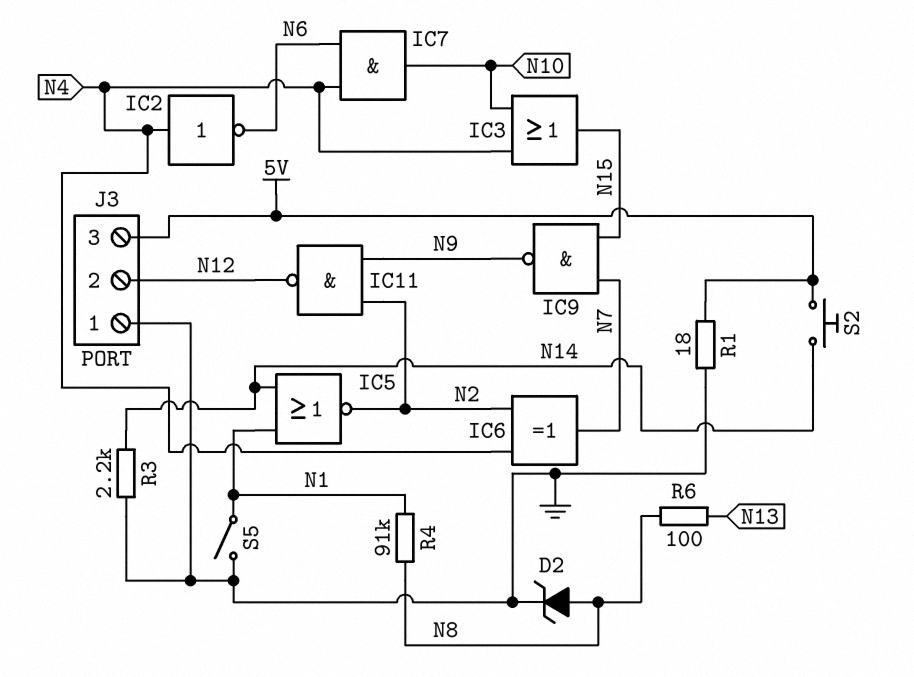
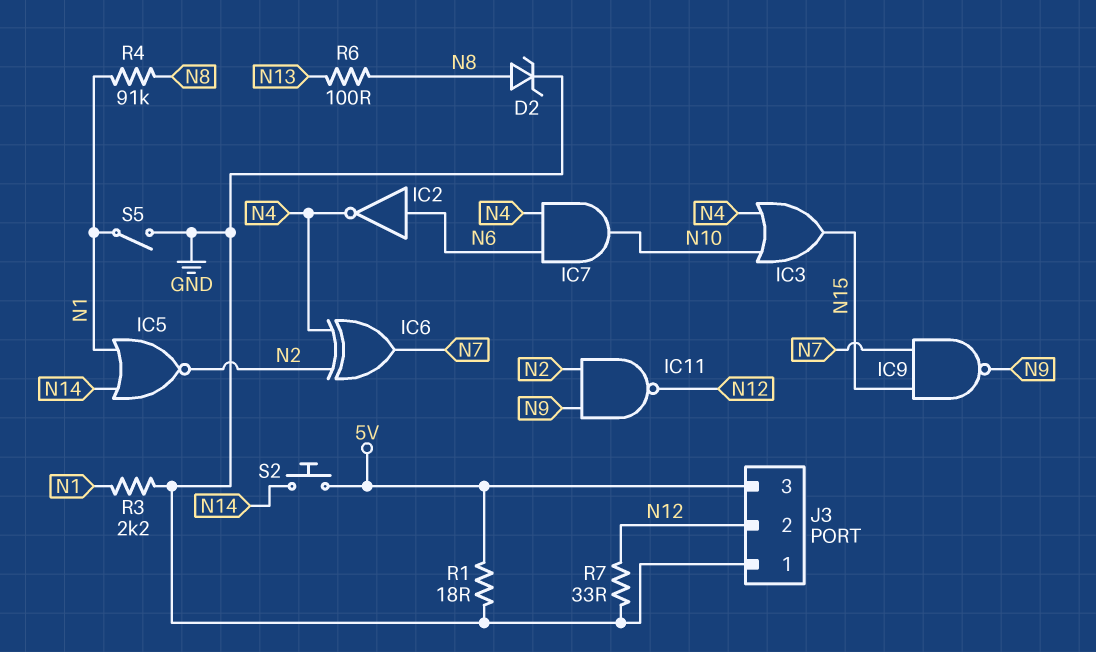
IC2: NOT (in N4, out N6) -> NOT (in N6, out N4)
R3: 2.2k (GND, N14) -> 2.2k (GND, N1)
R7: none -> 33 (GND, N12)

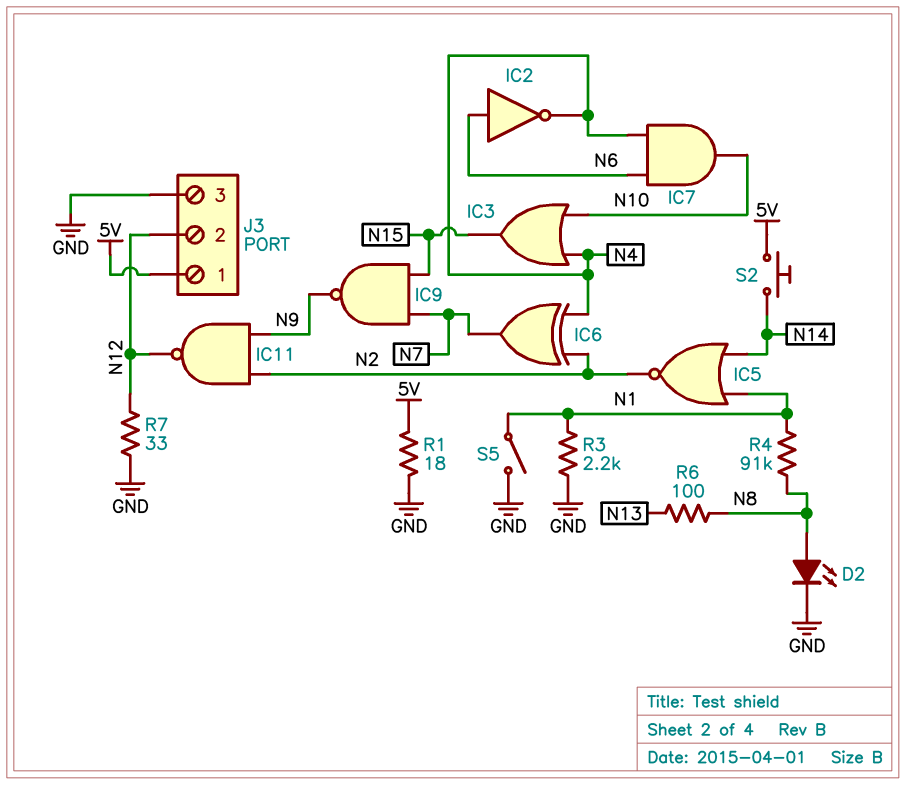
D2: zener (A N8, K GND) -> LED (A N8, K GND)
J3 pin 1: GND -> 5V
J3 pin 3: 5V -> GND

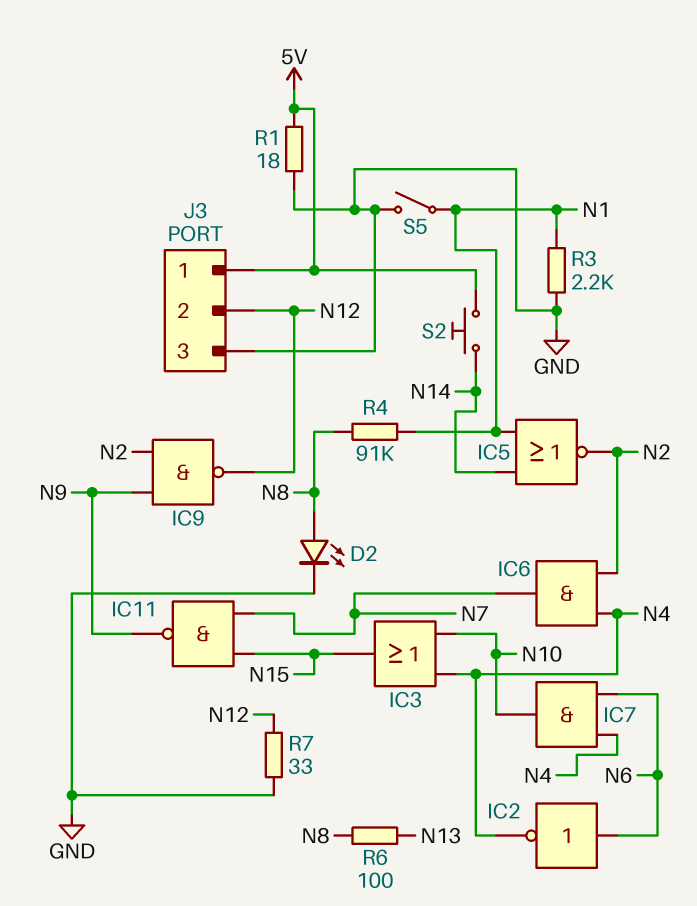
IC6: XOR (in N2, in N4, out N7) -> AND (in N2, in N4, out N7)
IC9: NAND (in N7, in N15, out N9) -> NAND (in N2, in N9, out N12)
IC11: NAND (in N2, in N9, out N12) -> NAND (in N7, in N15, out N9)

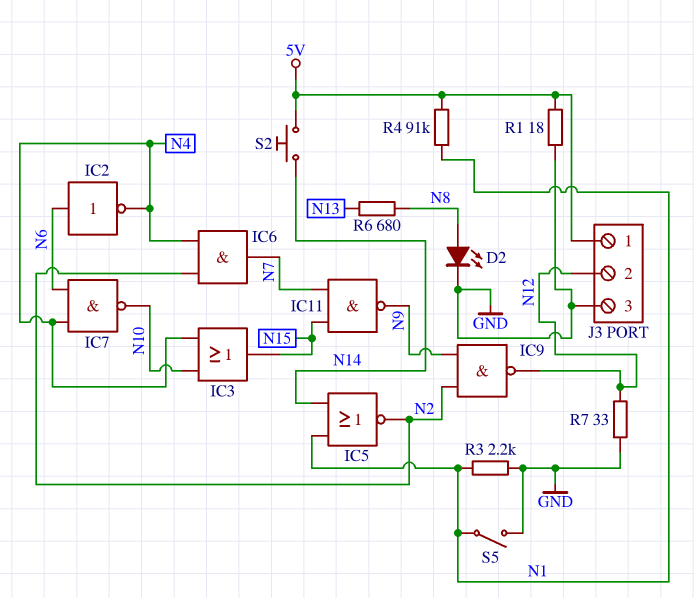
IC7: AND (in N4, in N6, out N10) -> NAND (in N4, in N6, out N10)
R4: 91k (N1, N8) -> 91k (5V, N1)
R6: 100 (N8, N13) -> 680 (N8, N13)

